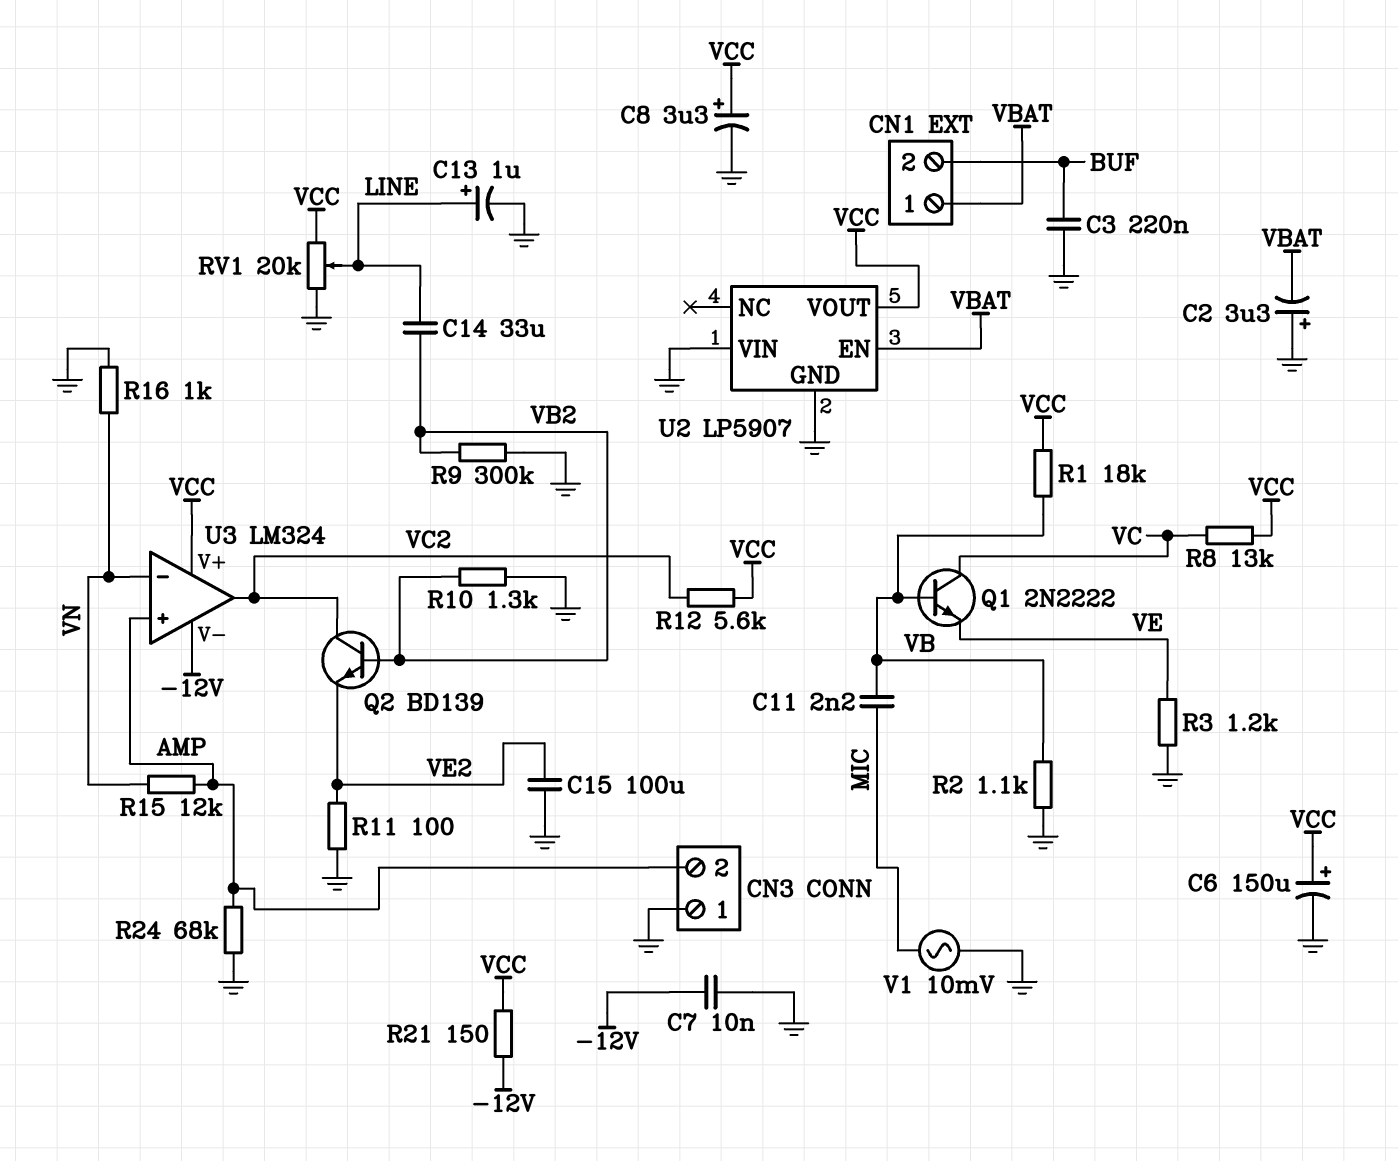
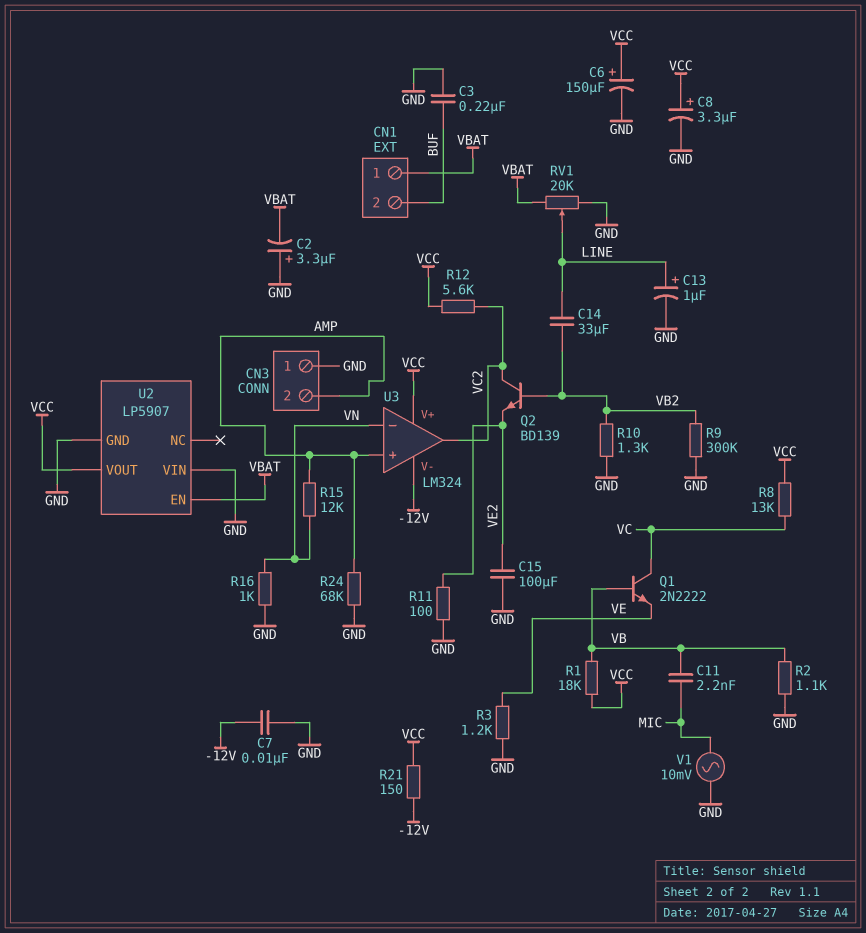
RV1: 20k (GND, VCC, wiper LINE) -> 20k (GND, VBAT, wiper LINE)

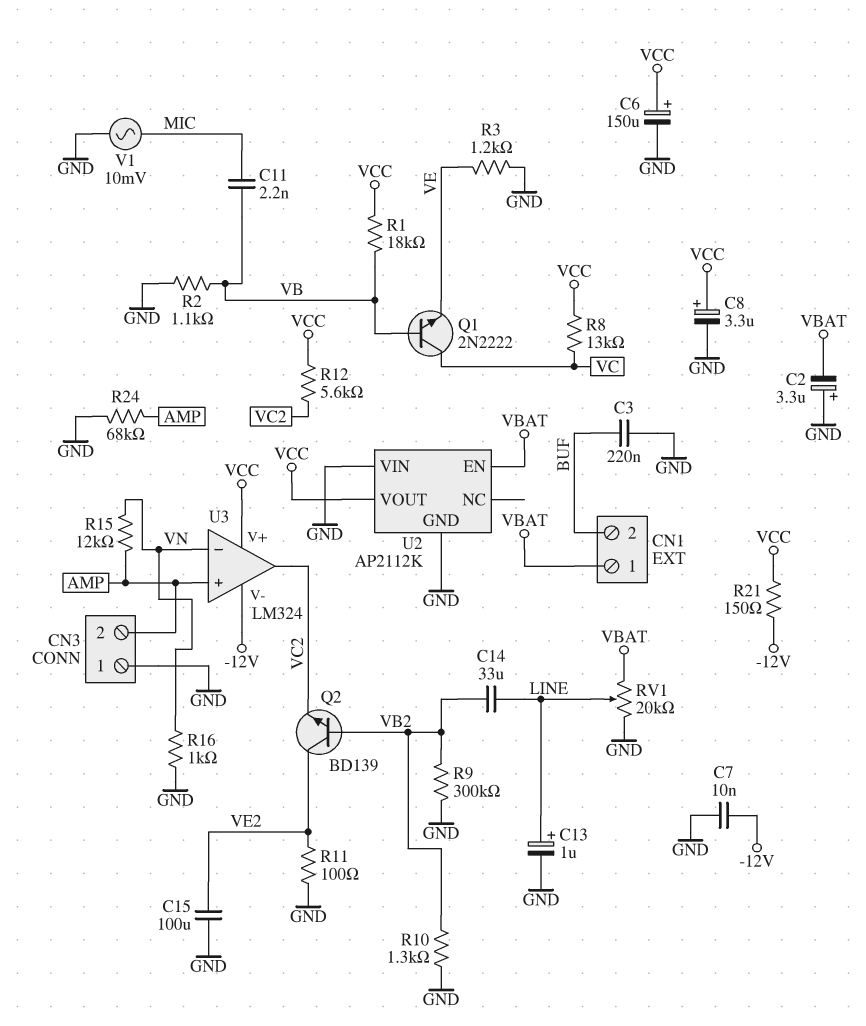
Q2: NPN BD139 (B VB2, C VC2, E VE2) -> NPN BD139 (B VB2, C VE2, E VC2)
U2: LP5907 -> AP2112K

